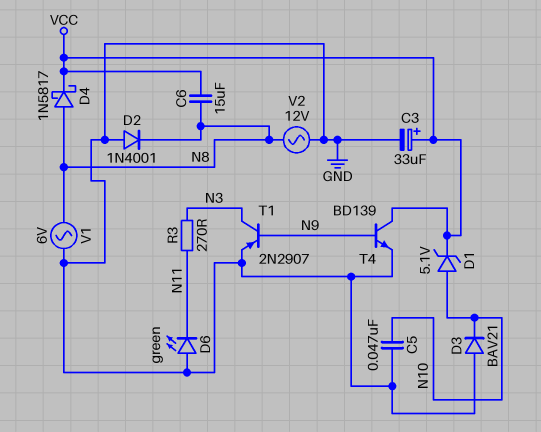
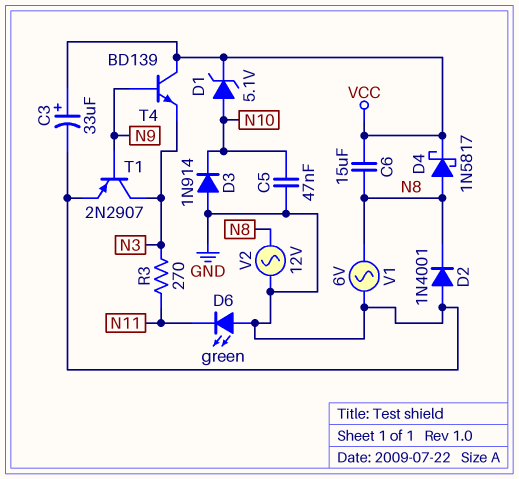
D3: diode BAV21 (A GND, K N10) -> diode 1N914 (A GND, K N10)
T4: NPN BD139 (B N9, C VCC, E GND) -> NPN BD139 (B N9, C VCC, E N3)

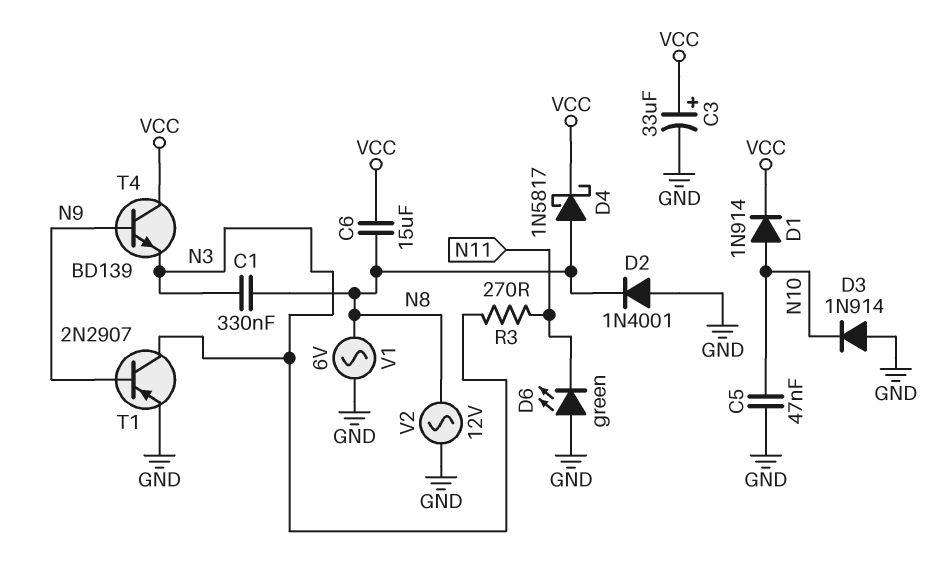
C1: none -> 330nF (N3, N8)
D1: zener 5.1V (A N10, K VCC) -> diode 1N914 (A N10, K VCC)

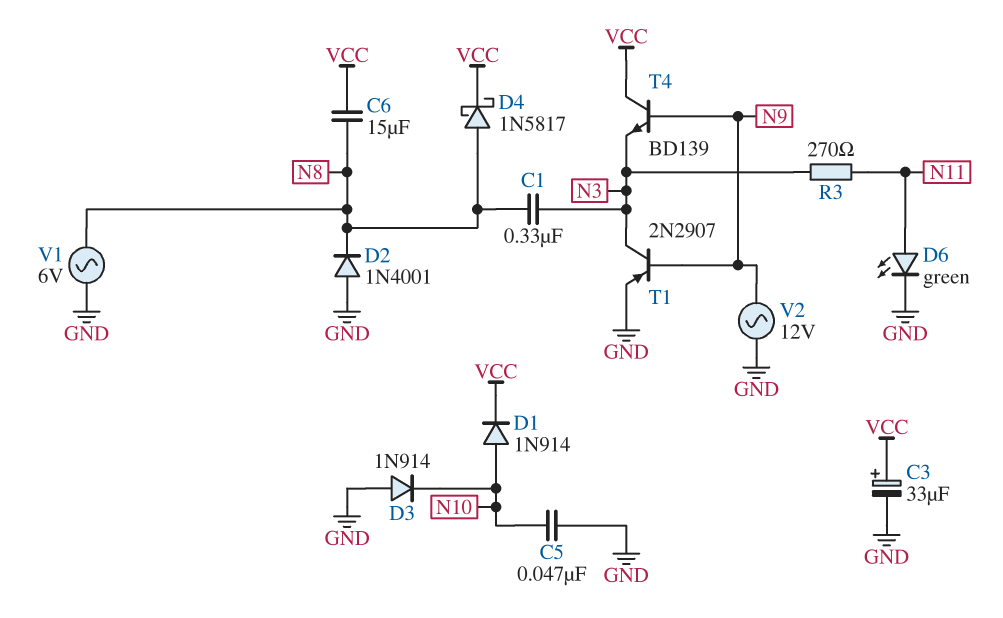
D6: LED green (A GND, K N11) -> LED green (A N11, K GND)
V2: AC 12V (GND, N8) -> AC 12V (GND, N9)

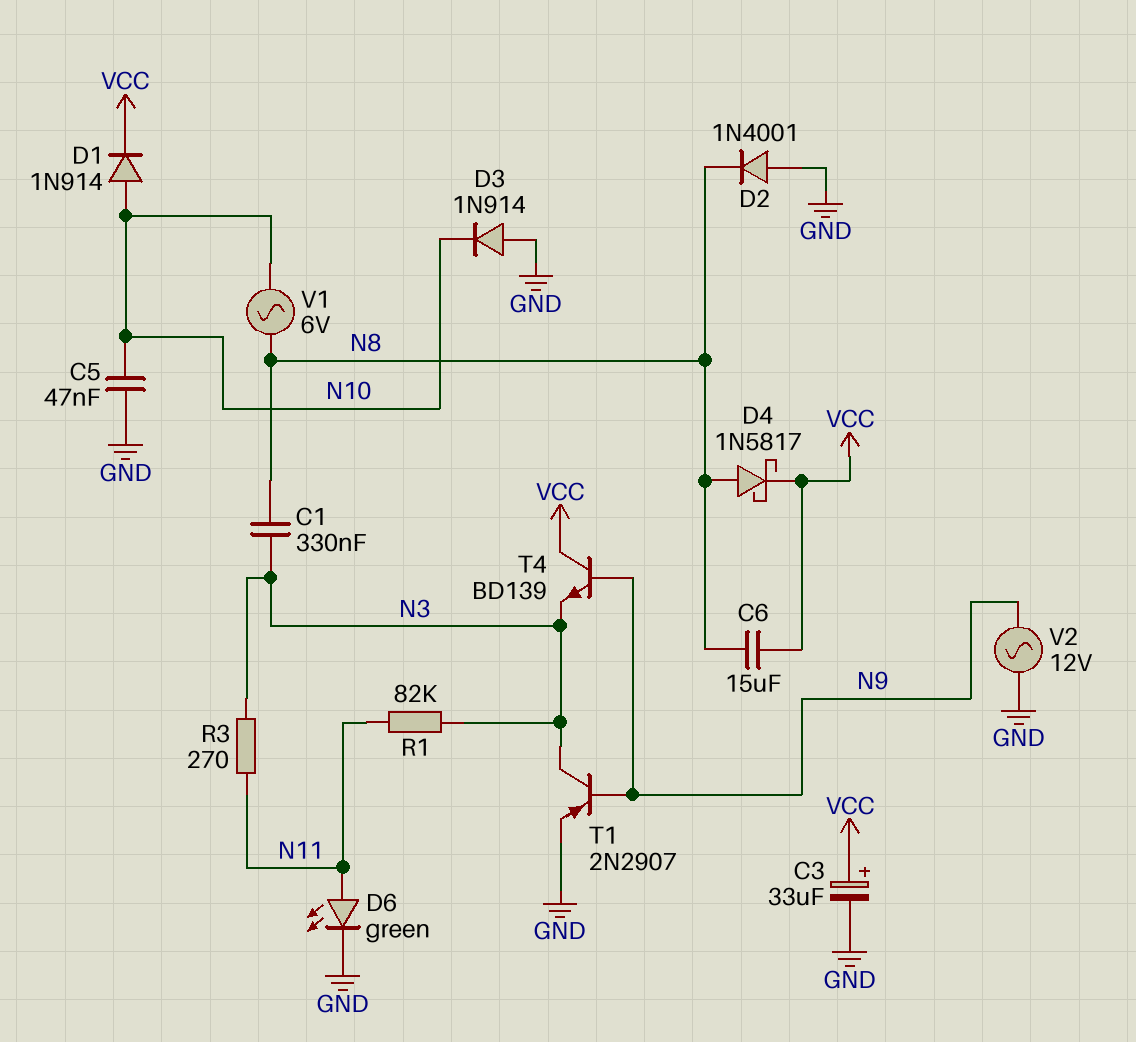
R1: none -> 82k (N3, N11)
V1: AC 6V (GND, N8) -> AC 6V (N8, N10)

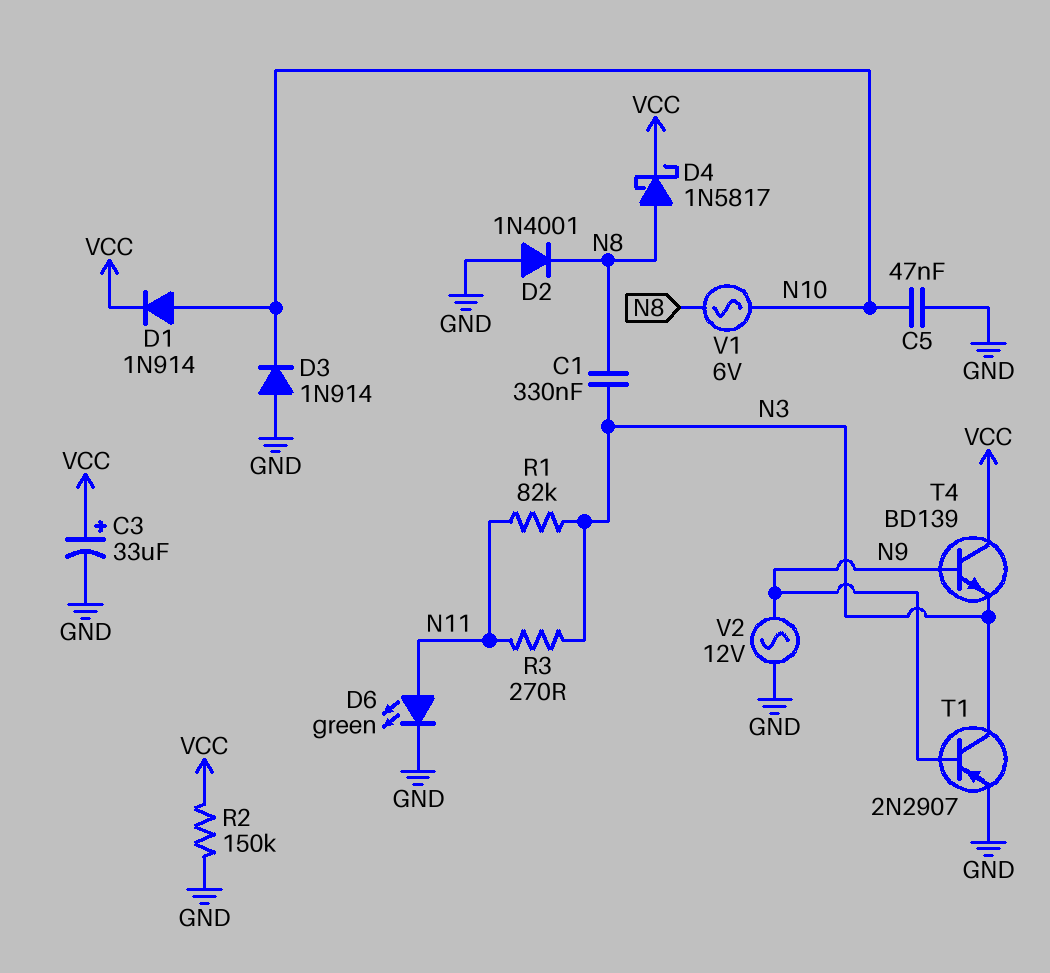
C6: 15uF (N8, VCC) -> none
R2: none -> 150k (GND, VCC)

